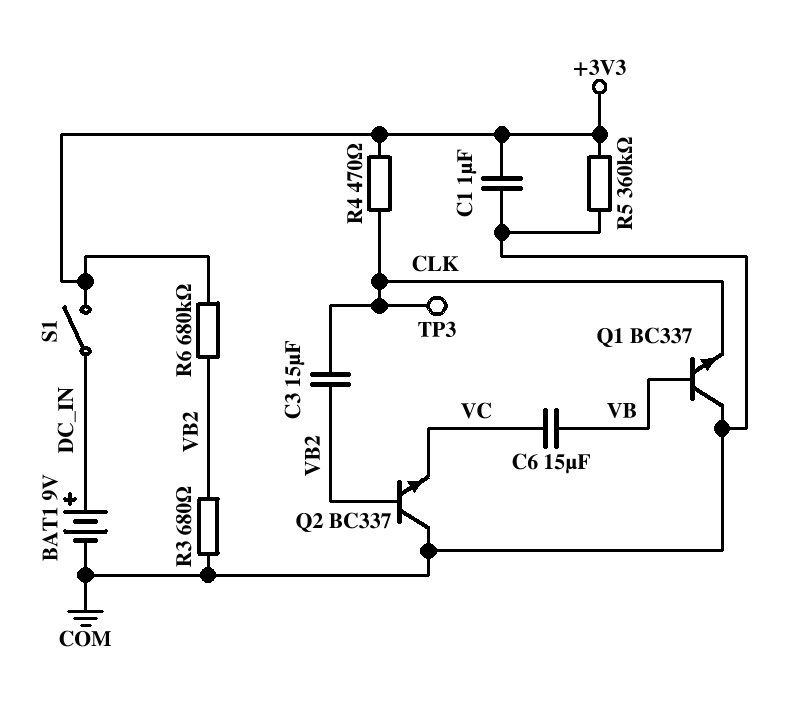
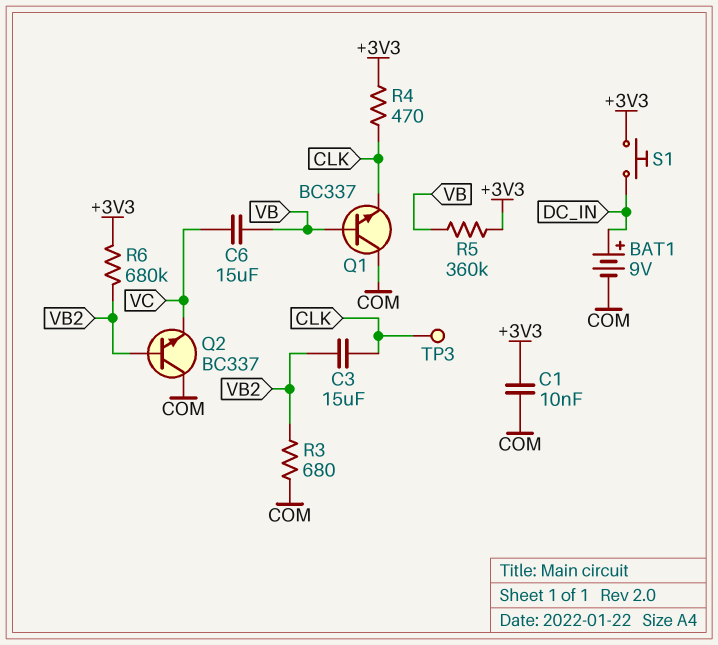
C1: 1uF (+3V3, COM) -> 10nF (+3V3, COM)
R5: 360k (+3V3, COM) -> 360k (+3V3, VB)
S1: switch (+3V3, DC_IN) -> button (+3V3, DC_IN)

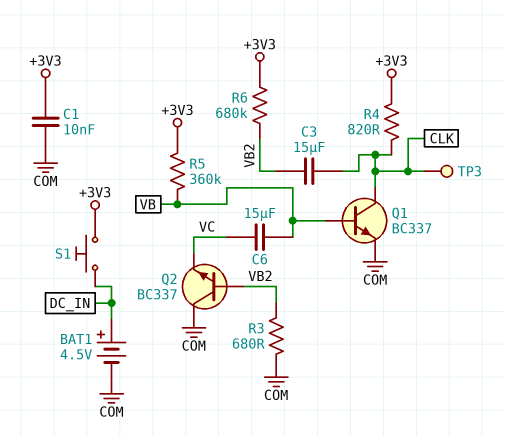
BAT1: 9V (plus DC_IN, minus COM) -> 4.5V (plus DC_IN, minus COM)
Q1: NPN BC337 (B VB, C COM, E CLK) -> NPN BC337 (B VB, C CLK, E COM)
R4: 470 (+3V3, CLK) -> 820 (+3V3, CLK)

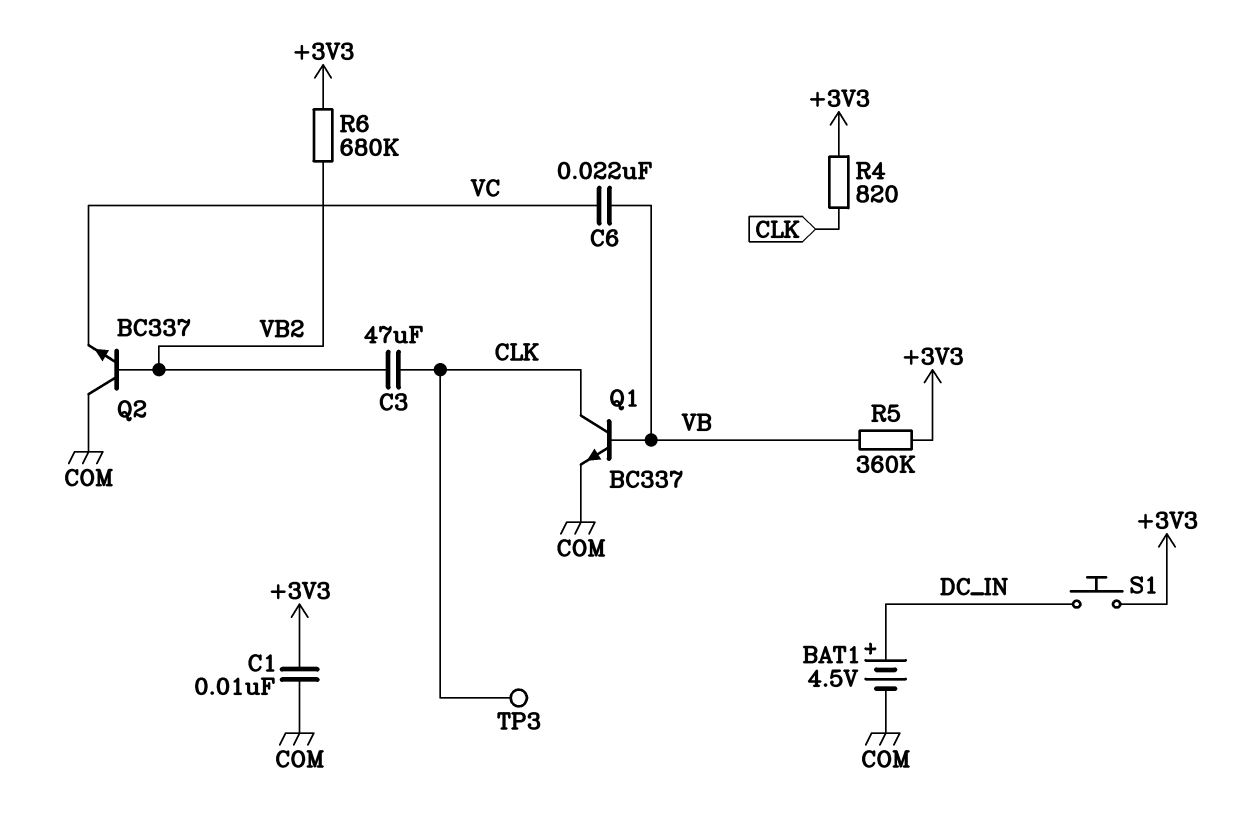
C3: 15uF (CLK, VB2) -> 47uF (CLK, VB2)
C6: 15uF (VB, VC) -> 22nF (VB, VC)
R3: 680 (COM, VB2) -> none

